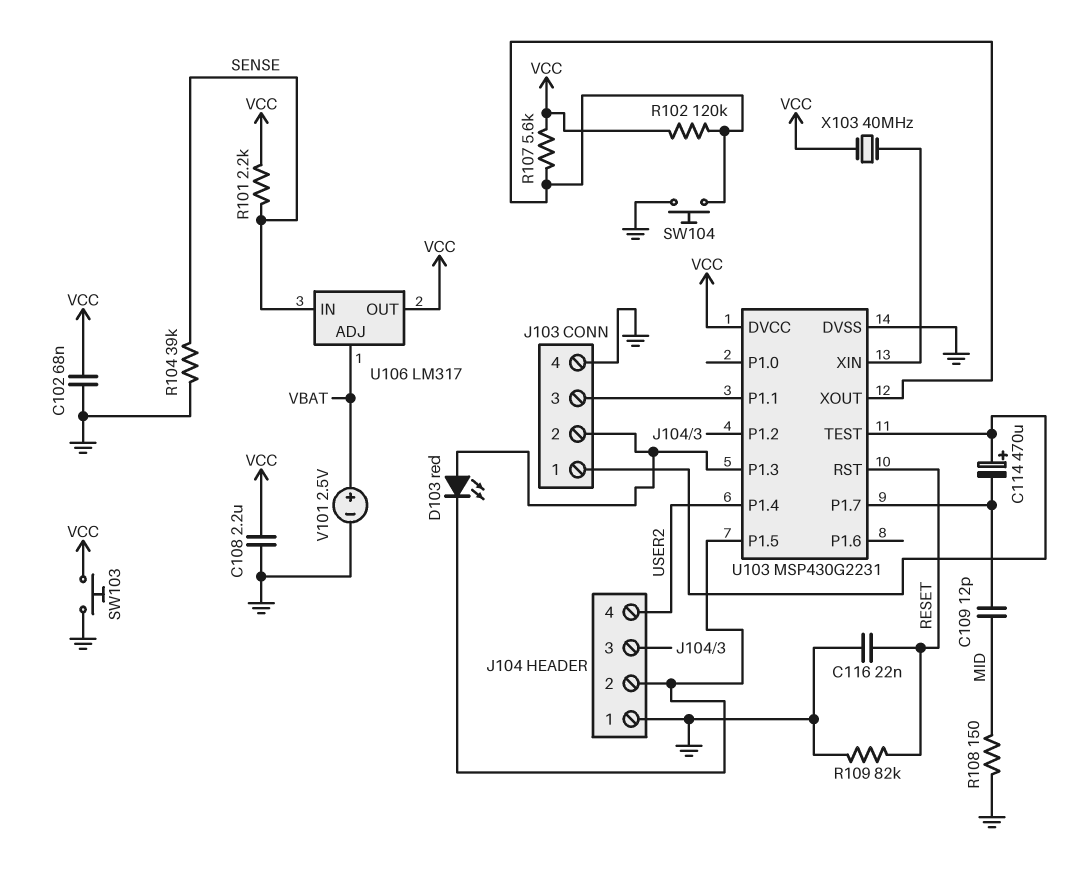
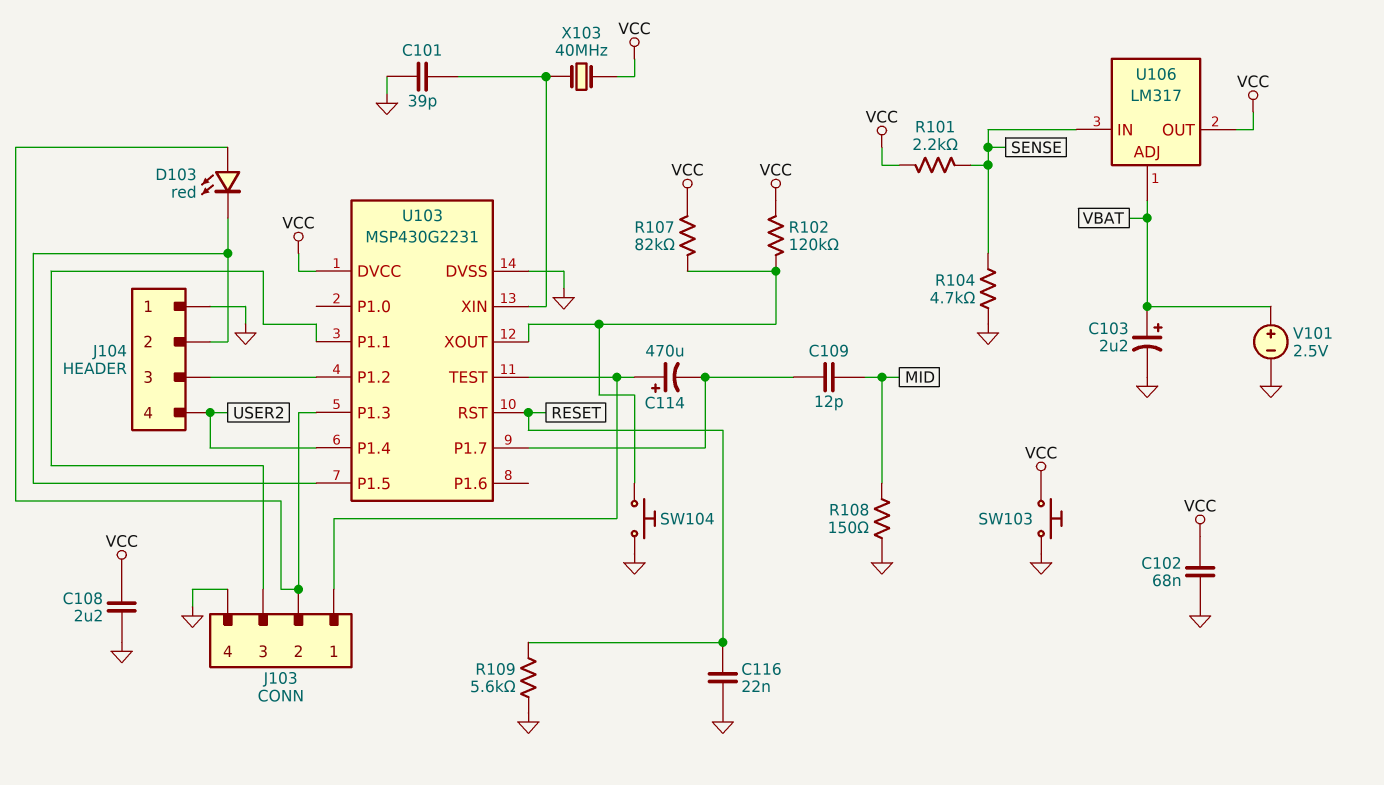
C101: none -> 39pF (GND, U103/XIN)
C103: none -> 2.2uF (plus VBAT, minus GND)
R104: 39k (GND, SENSE) -> 4.7k (GND, SENSE)
R107: 5.6k (U103/XOUT, VCC) -> 82k (U103/XOUT, VCC)
R109: 82k (GND, RESET) -> 5.6k (GND, RESET)

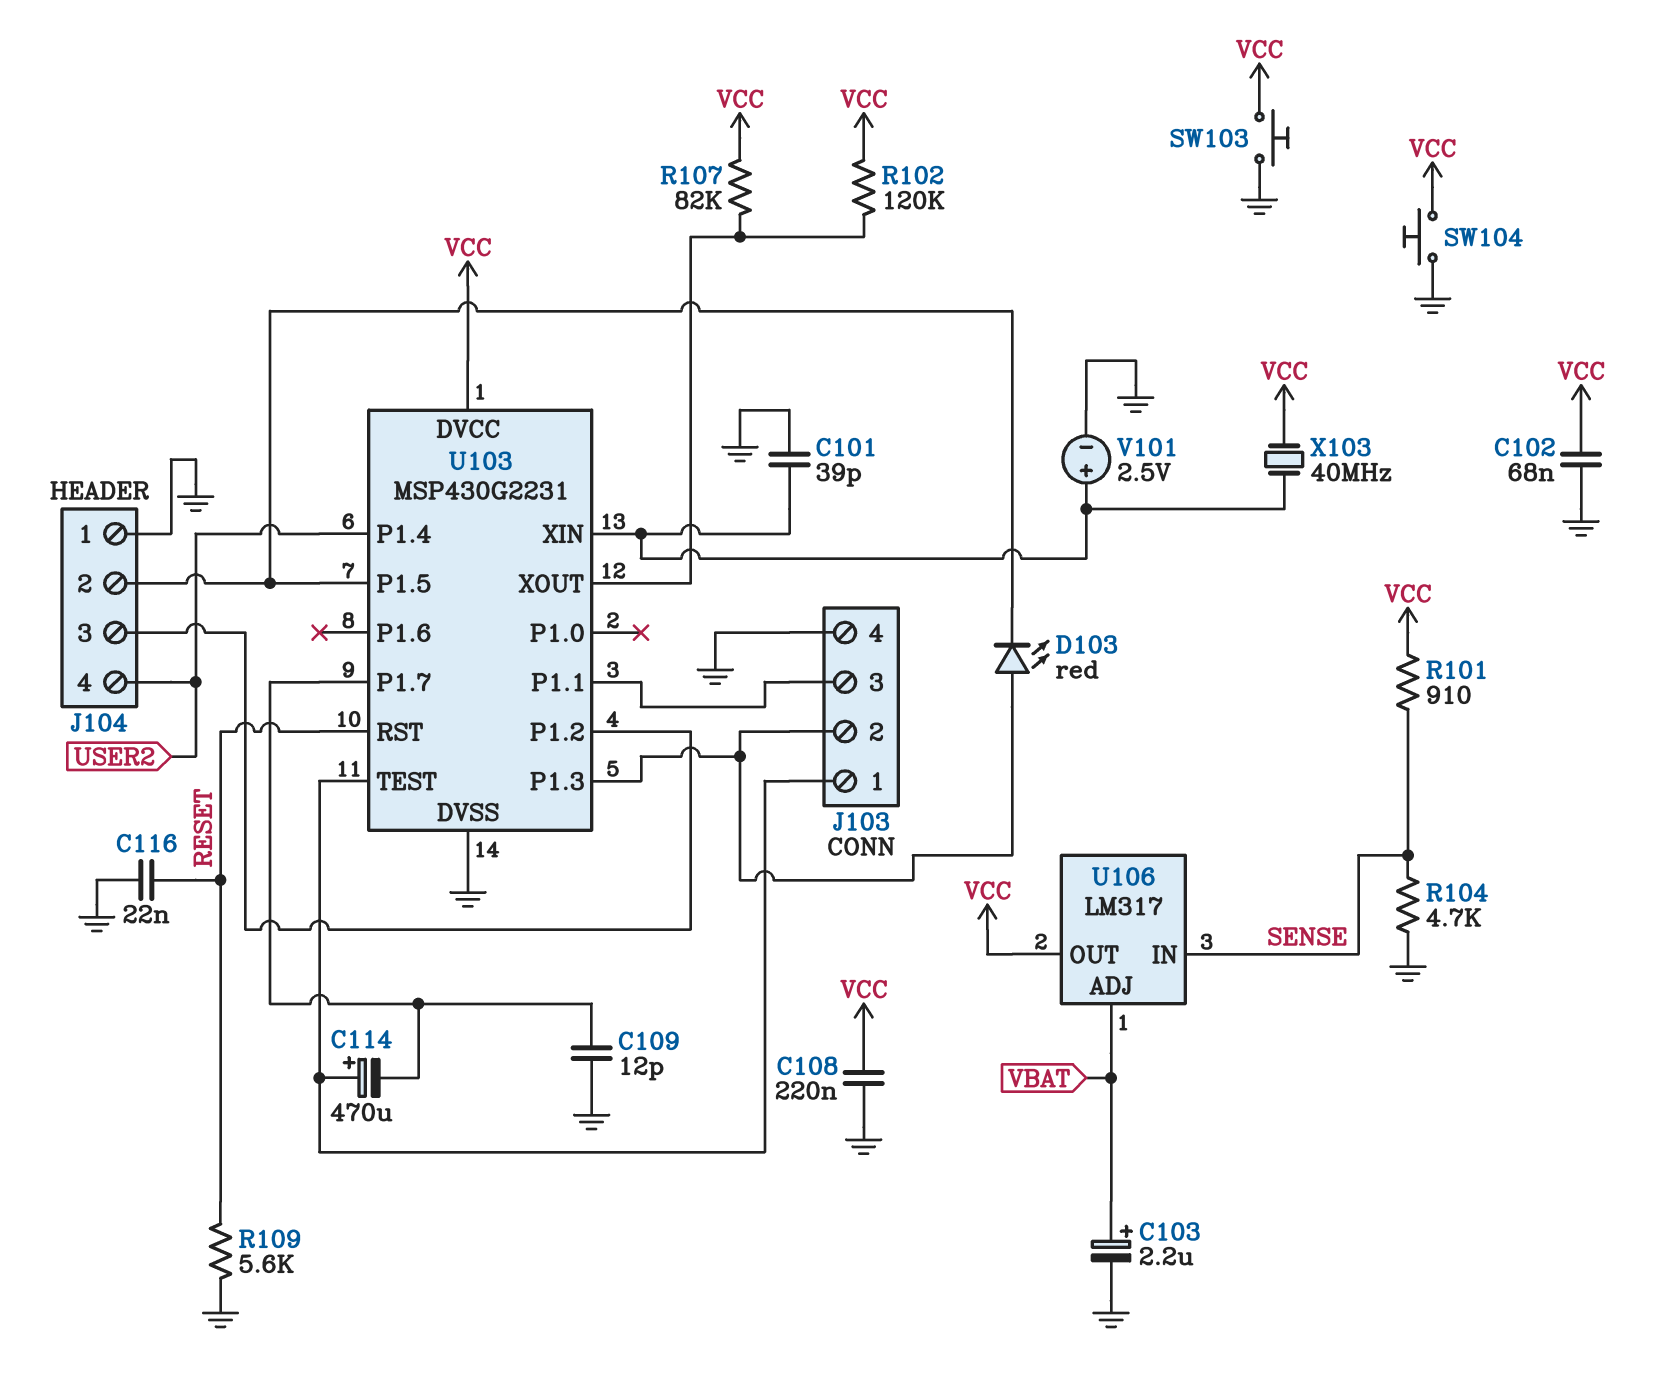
C108: 2.2uF (GND, VCC) -> 220nF (GND, VCC)
C109: 12pF (MID, U103/P1.7) -> 12pF (GND, U103/P1.7)
R101: 2.2k (SENSE, VCC) -> 910 (SENSE, VCC)
R108: 150 (GND, MID) -> none
SW104: button (GND, U103/XOUT) -> button (GND, VCC)
V101: 2.5V (plus VBAT, minus GND) -> 2.5V (plus U103/XIN, minus GND)

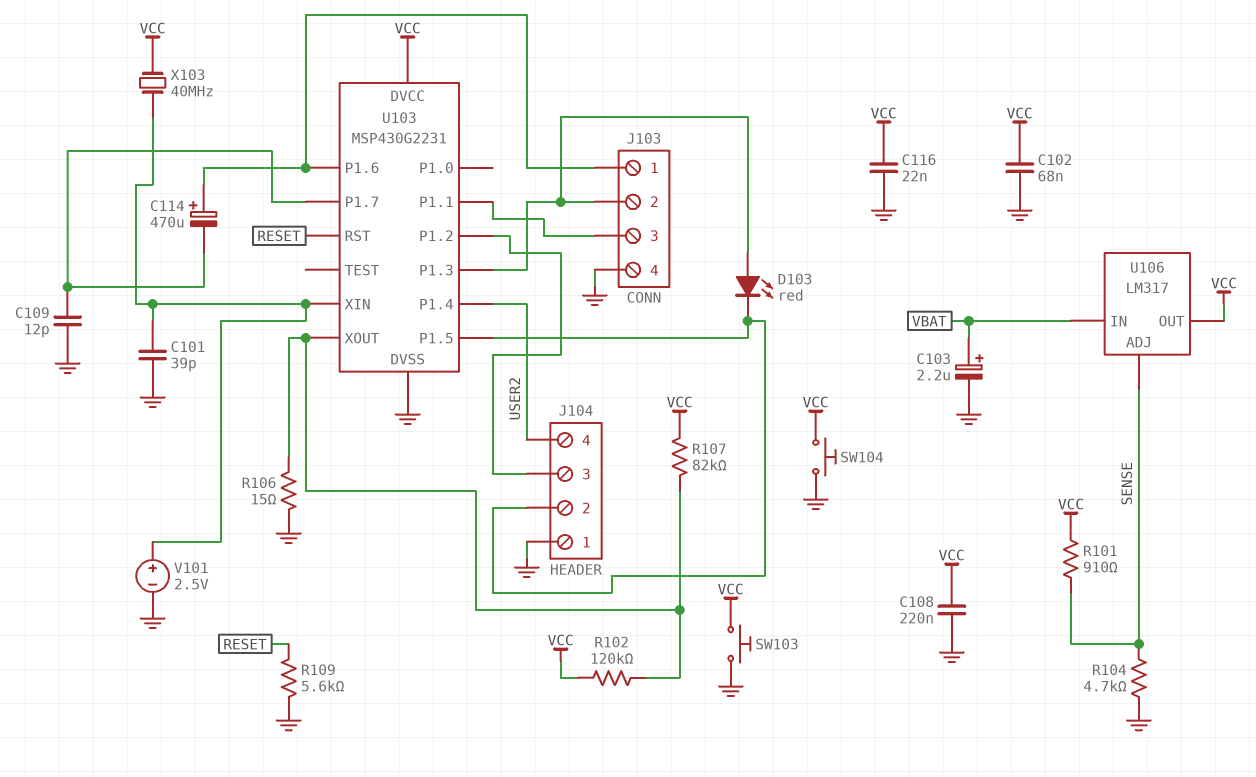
C116: 22nF (GND, RESET) -> 22nF (GND, VCC)
R106: none -> 15 (GND, U103/XOUT)
U103 pin P1.6: none -> J103/1
U103 pin TEST: J103/1 -> none
U106 pin ADJ: VBAT -> SENSE
U106 pin IN: SENSE -> VBAT

